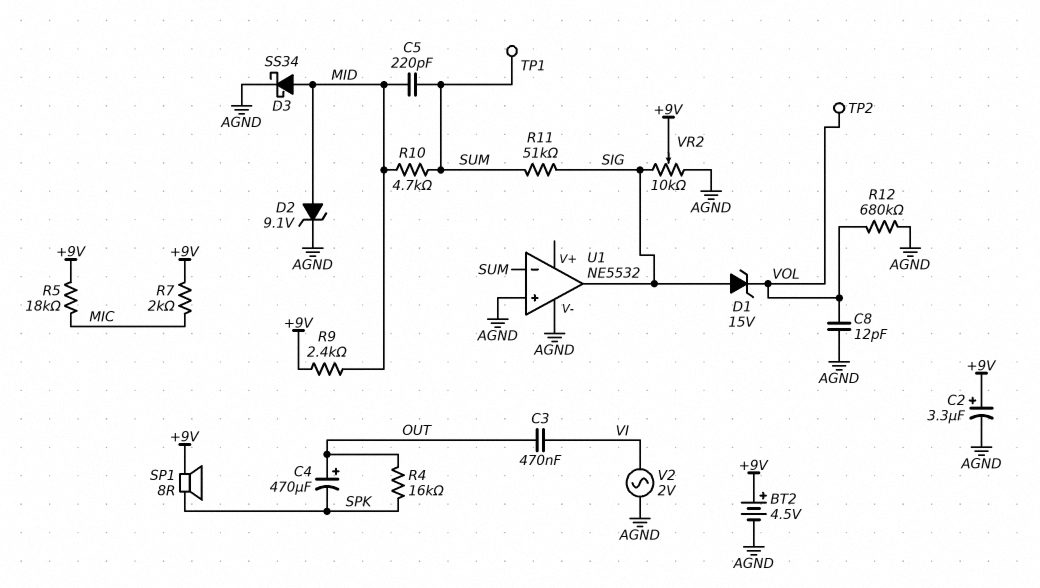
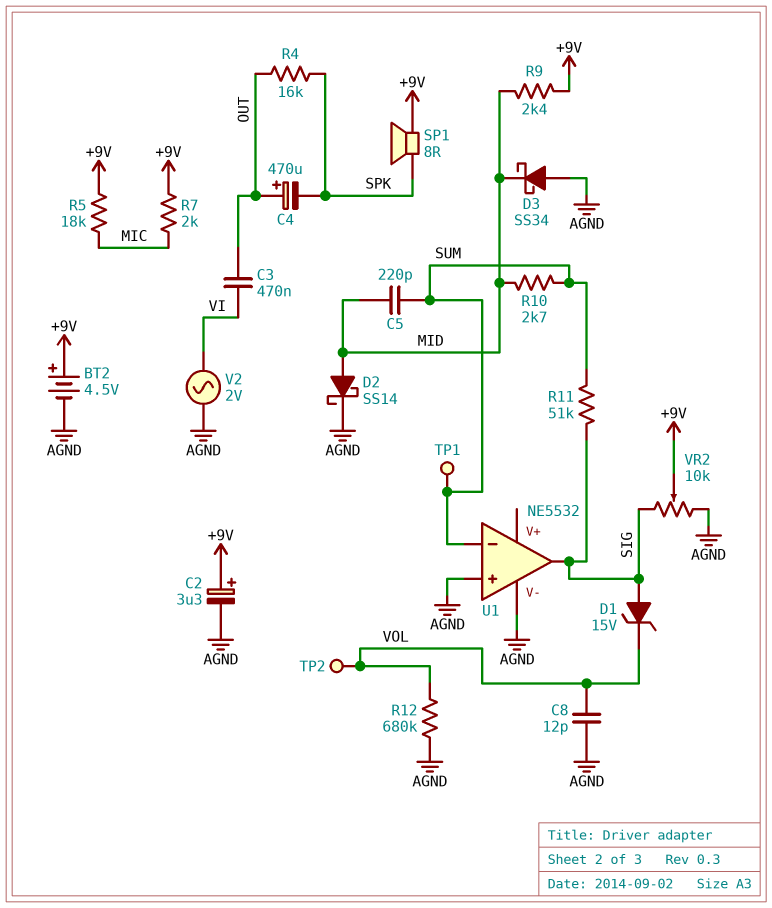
D2: zener 9.1V (A MID, K AGND) -> schottky SS14 (A MID, K AGND)
D3: schottky SS34 (A MID, K AGND) -> schottky SS34 (A AGND, K MID)
R10: 4.7k (MID, SUM) -> 2.7k (MID, SUM)

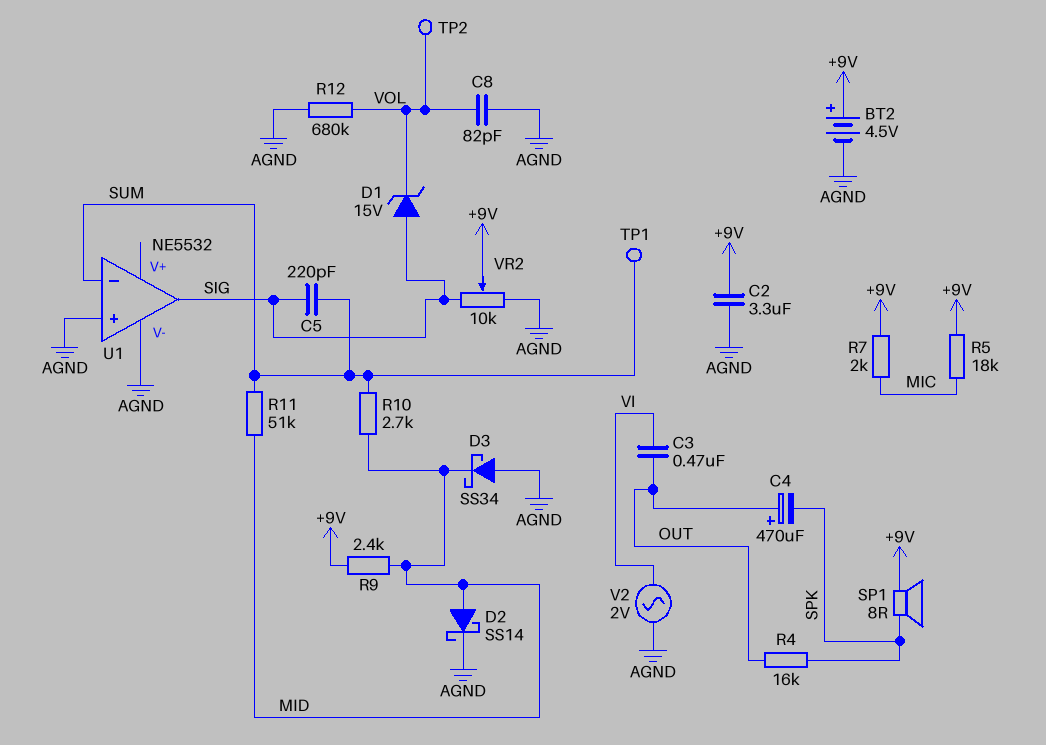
C2: 3.3uF (plus +9V, minus AGND) -> 3.3uF (+9V, AGND)
C5: 220pF (MID, SUM) -> 220pF (SIG, SUM)
C8: 12pF (AGND, VOL) -> 82pF (AGND, VOL)
R11: 51k (SIG, SUM) -> 51k (MID, SUM)

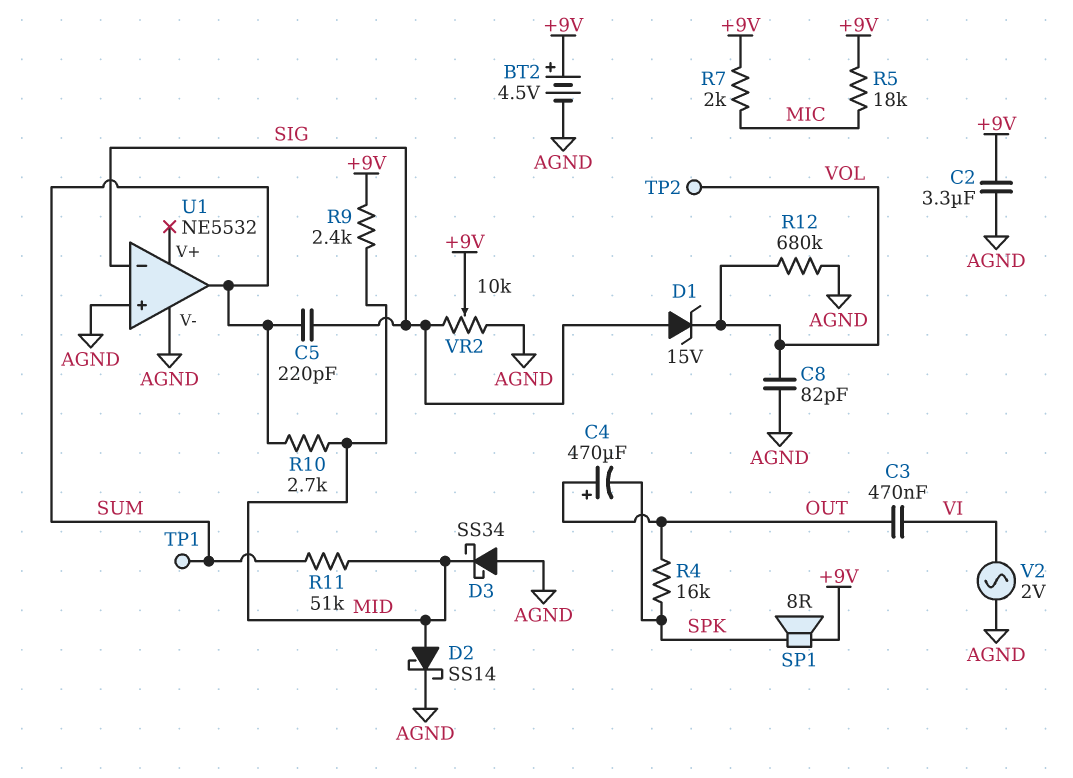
U1 pin in-: SUM -> SIG
U1 pin out: SIG -> SUM

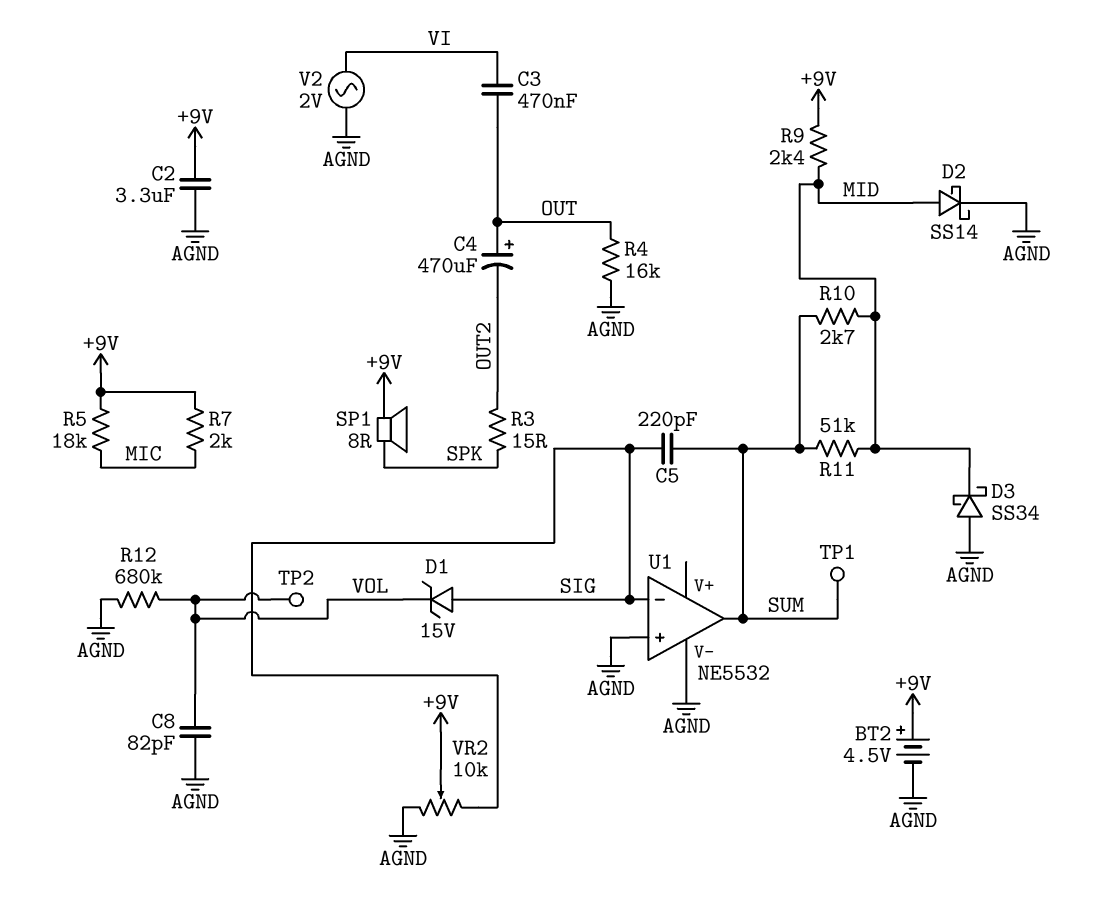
C4: 470uF (plus OUT, minus SPK) -> 470uF (plus OUT, minus OUT2)
R3: none -> 15 (OUT2, SPK)
R4: 16k (OUT, SPK) -> 16k (AGND, OUT)

